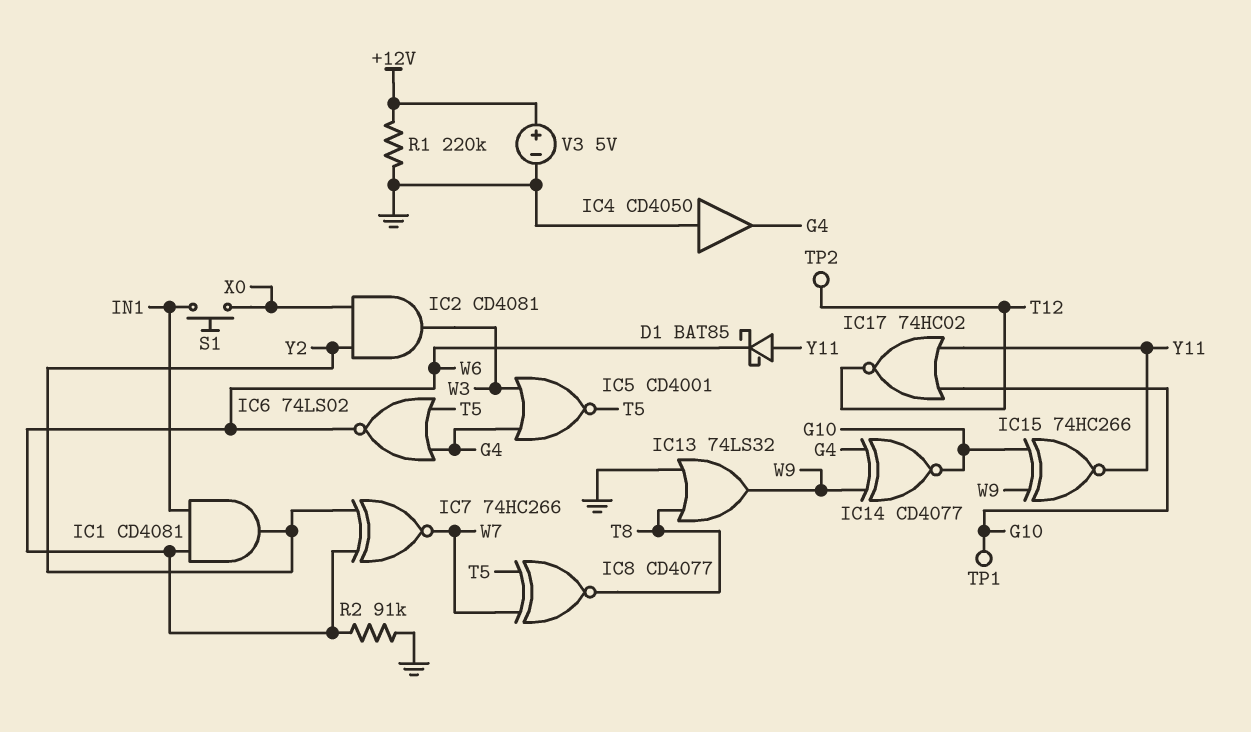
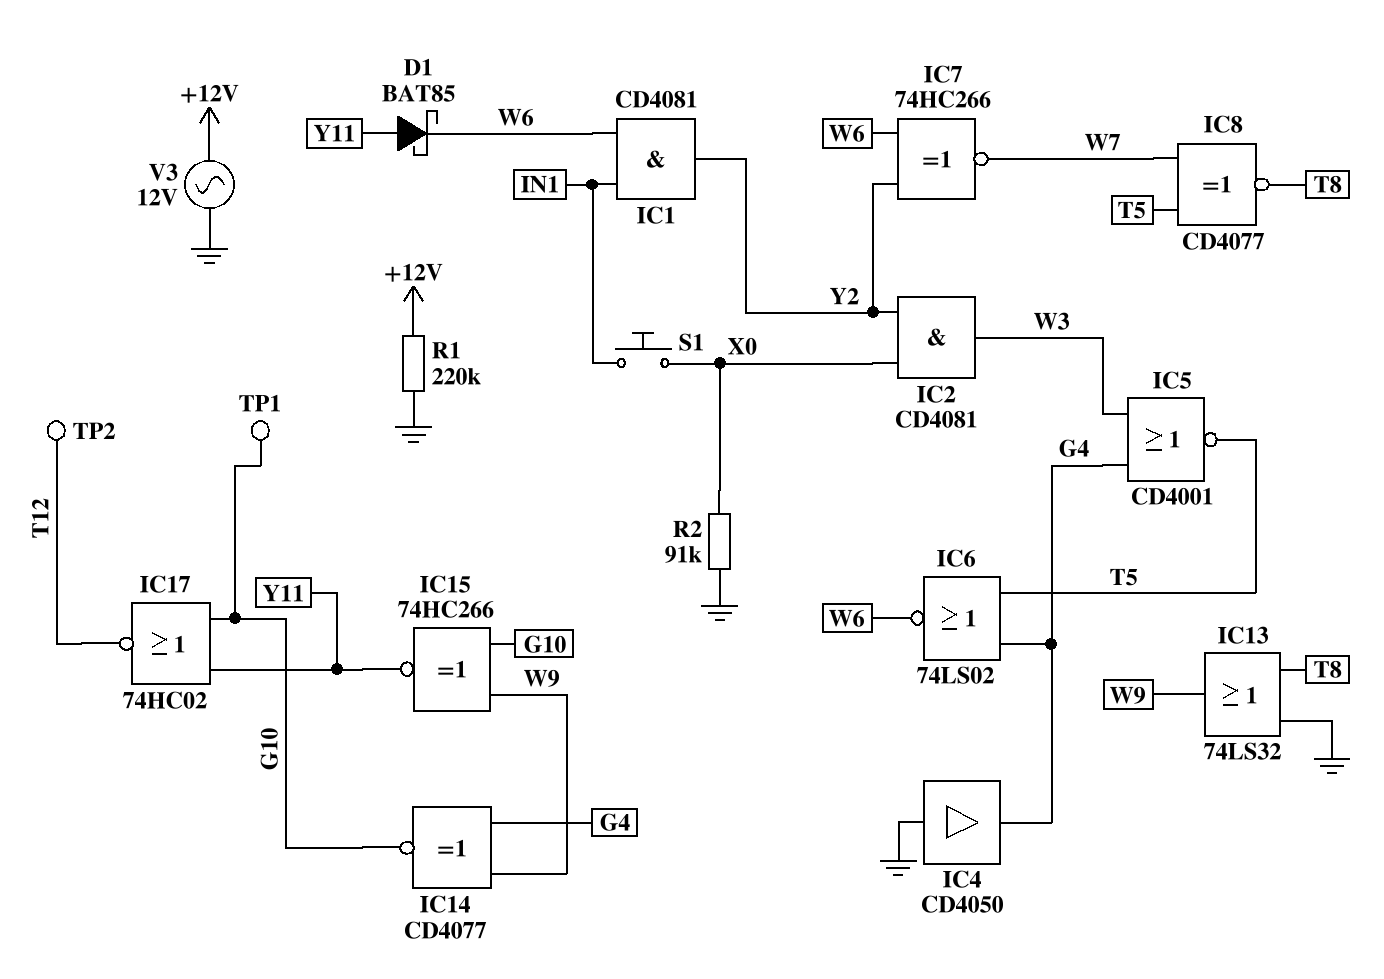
R2: 91k (GND, W6) -> 91k (GND, X0)
V3: 5V (plus +12V, minus GND) -> AC 12V (+12V, GND)

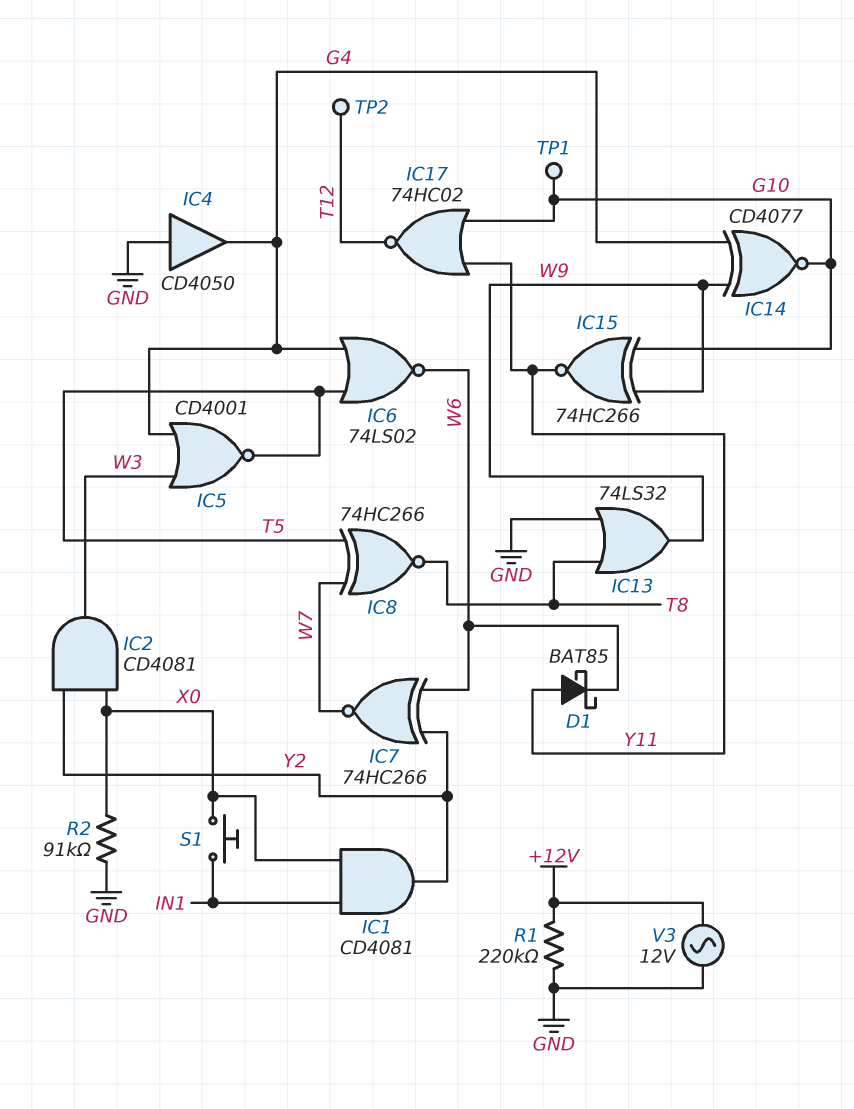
IC1: AND CD4081 (in IN1, in W6, out Y2) -> AND CD4081 (in IN1, in X0, out Y2)
IC8: XNOR CD4077 (in T5, in W7, out T8) -> XNOR 74HC266 (in T5, in W7, out T8)

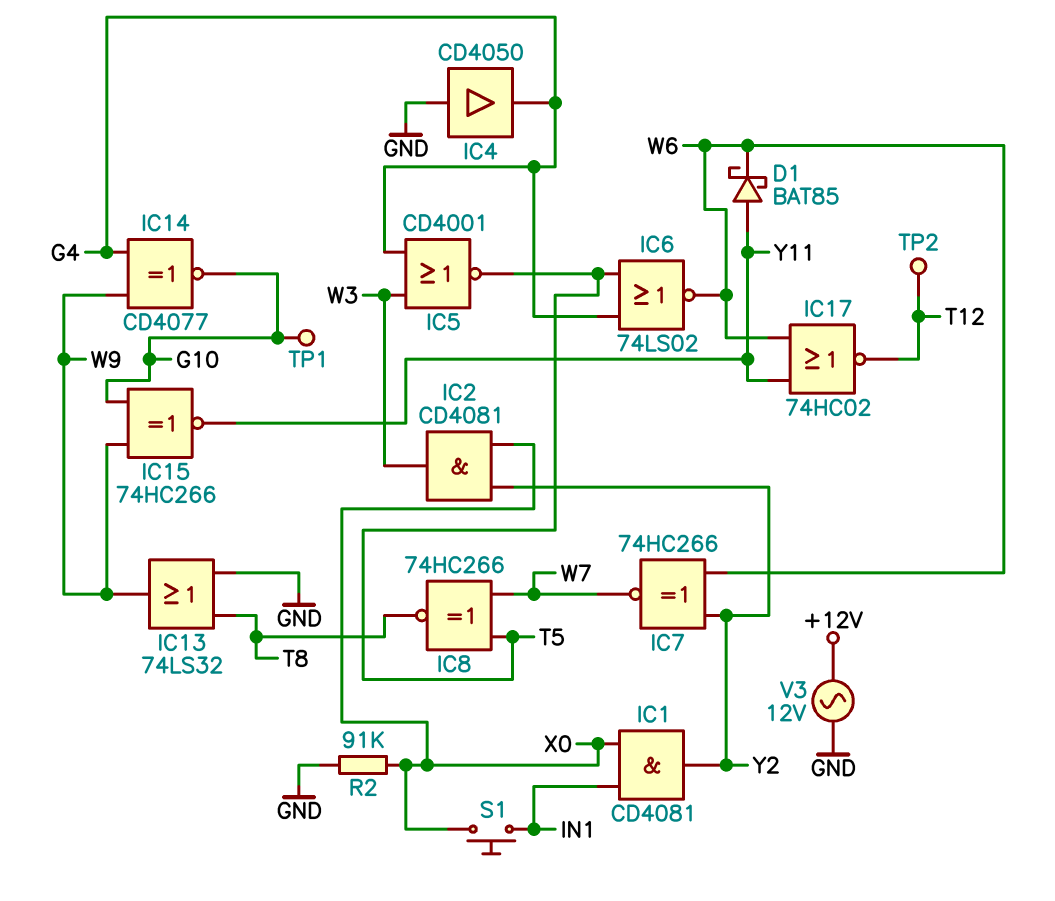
IC17: NOR 74HC02 (in G10, in Y11, out T12) -> NOR 74HC02 (in W6, in Y11, out T12)
R1: 220k (+12V, GND) -> none

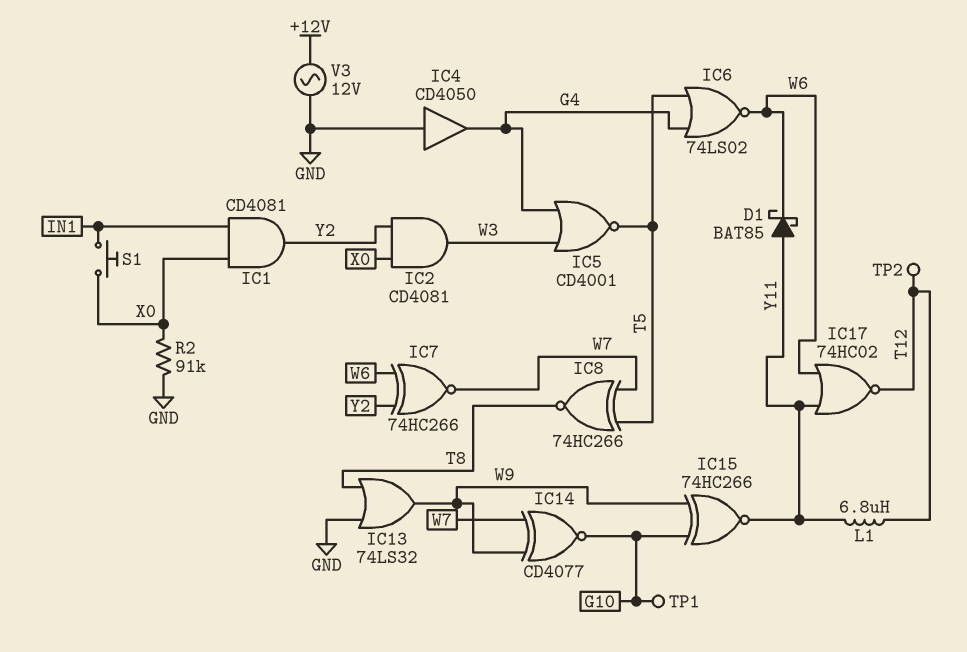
IC14: XNOR CD4077 (in G4, in W9, out G10) -> XNOR CD4077 (in W7, in W9, out G10)
L1: none -> 6.8uH (T12, Y11)

